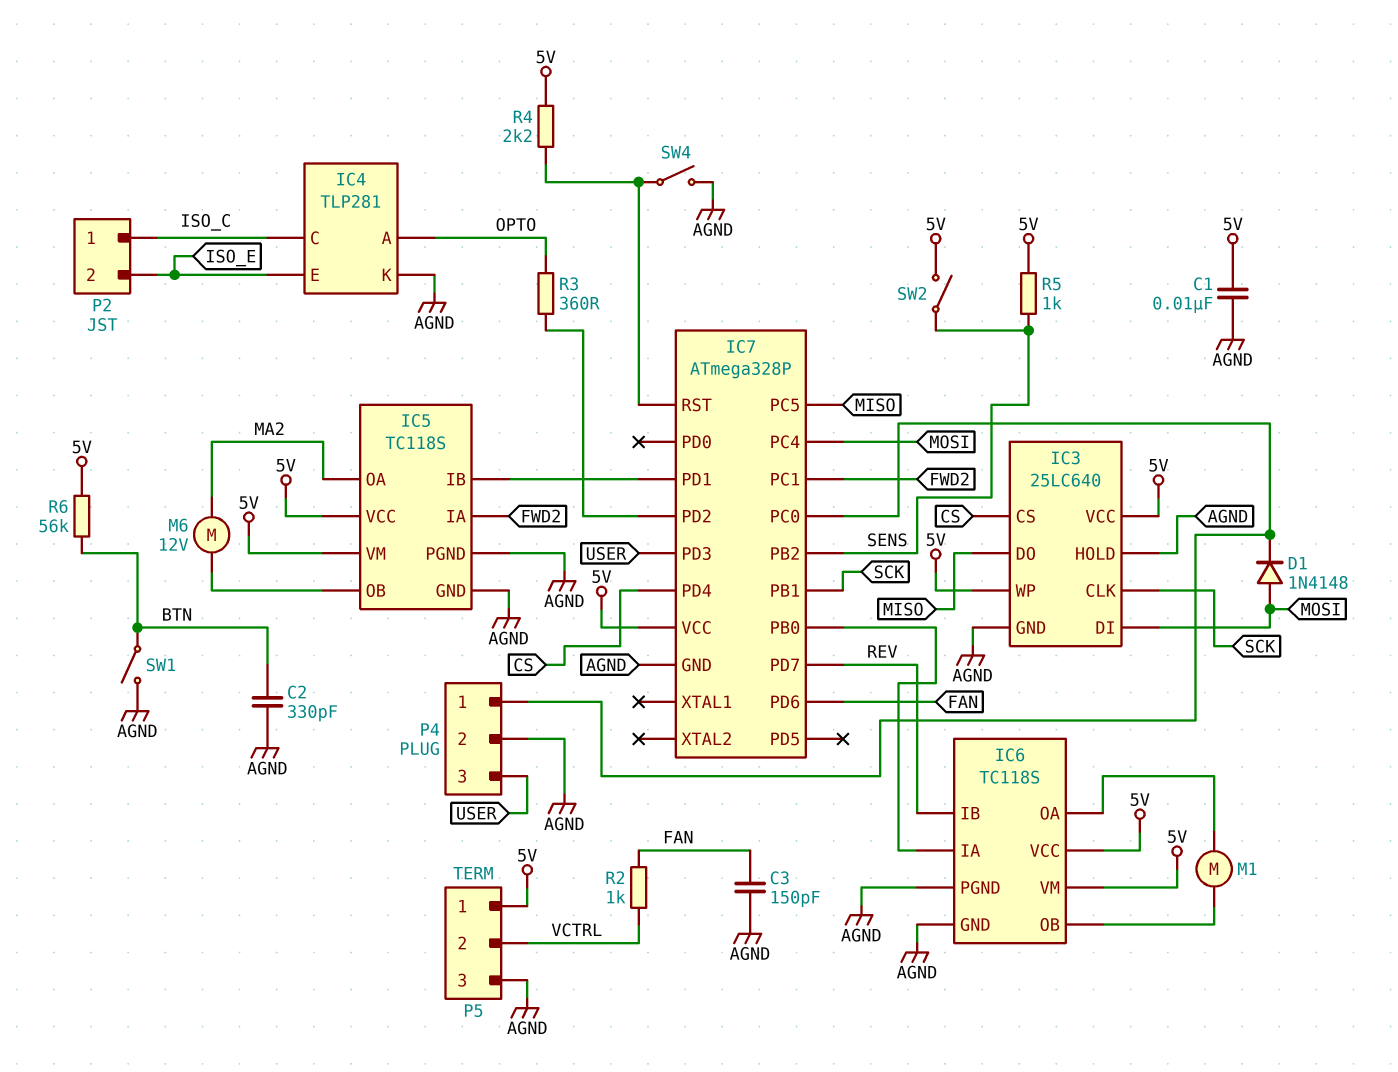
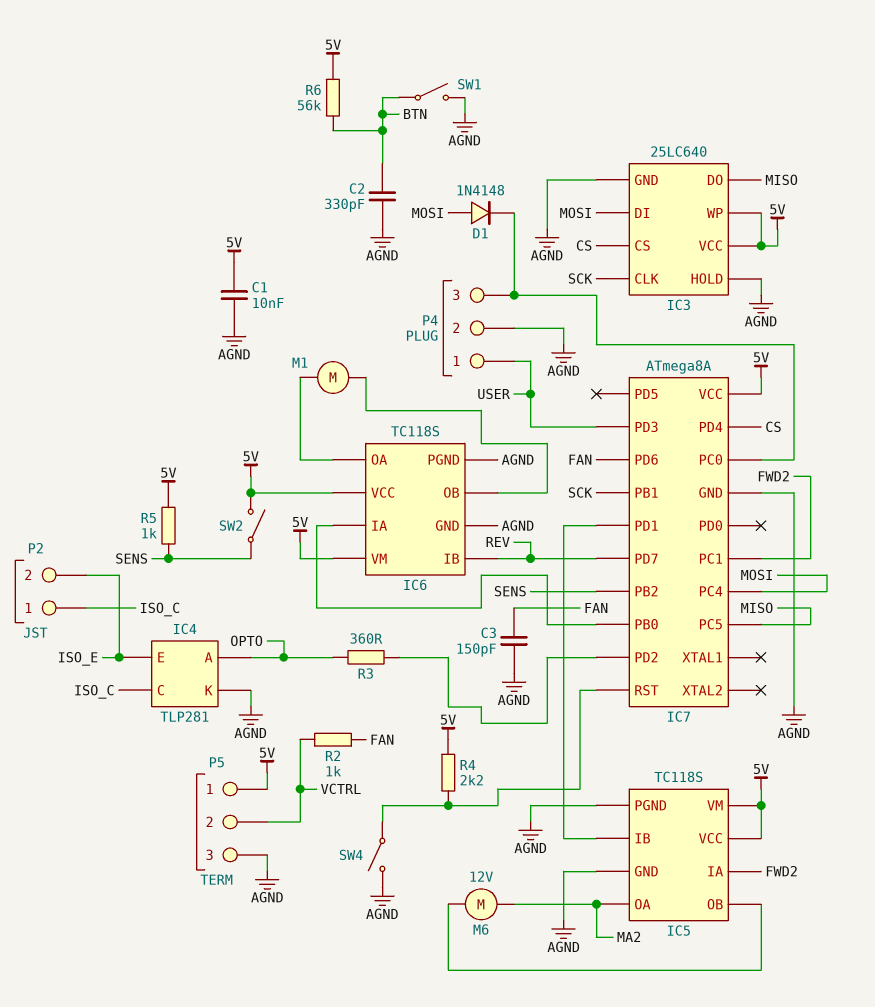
IC7: ATmega328P -> ATmega8A
P4 pin 1: IC7/PC0 -> USER
P4 pin 3: USER -> IC7/PC0

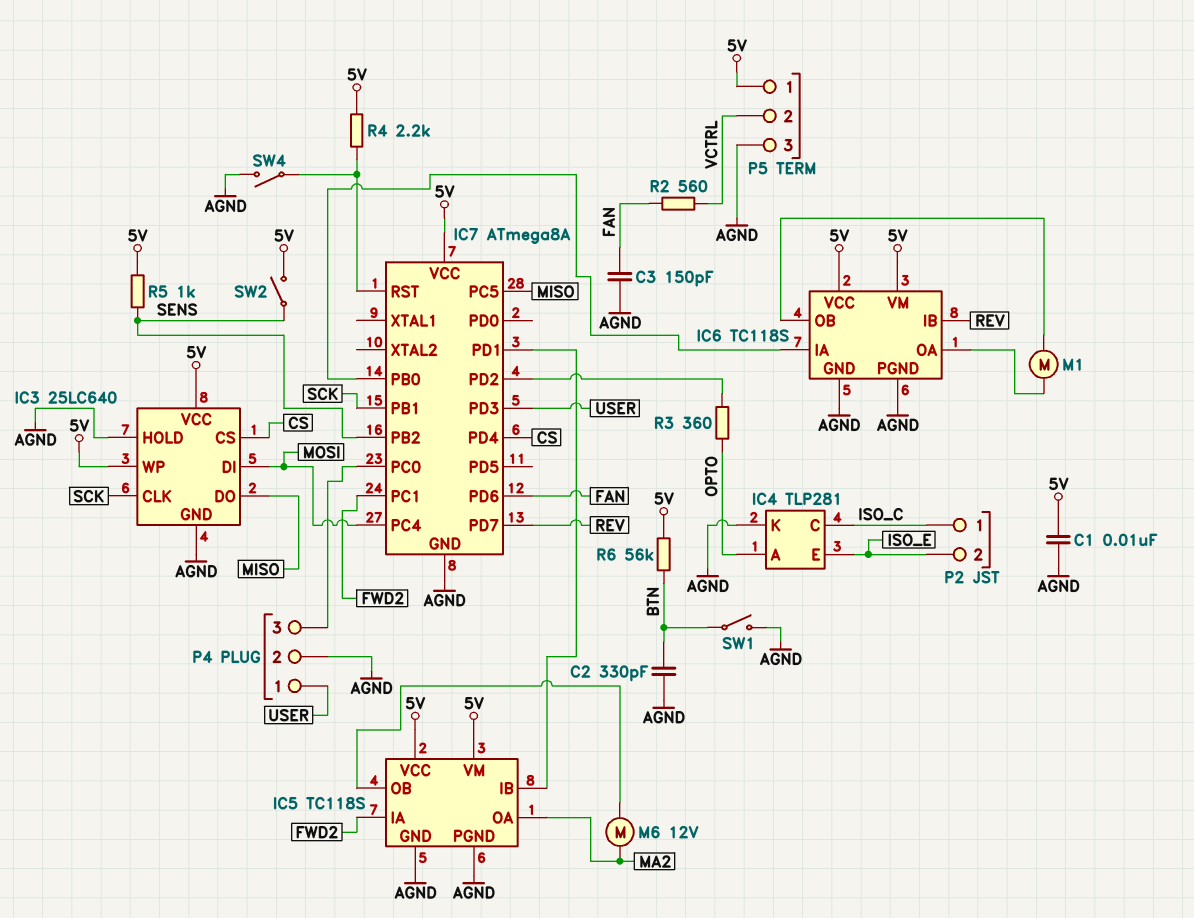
D1: diode 1N4148 (A MOSI, K IC7/PC0) -> none
R2: 1k (FAN, VCTRL) -> 560 (FAN, VCTRL)

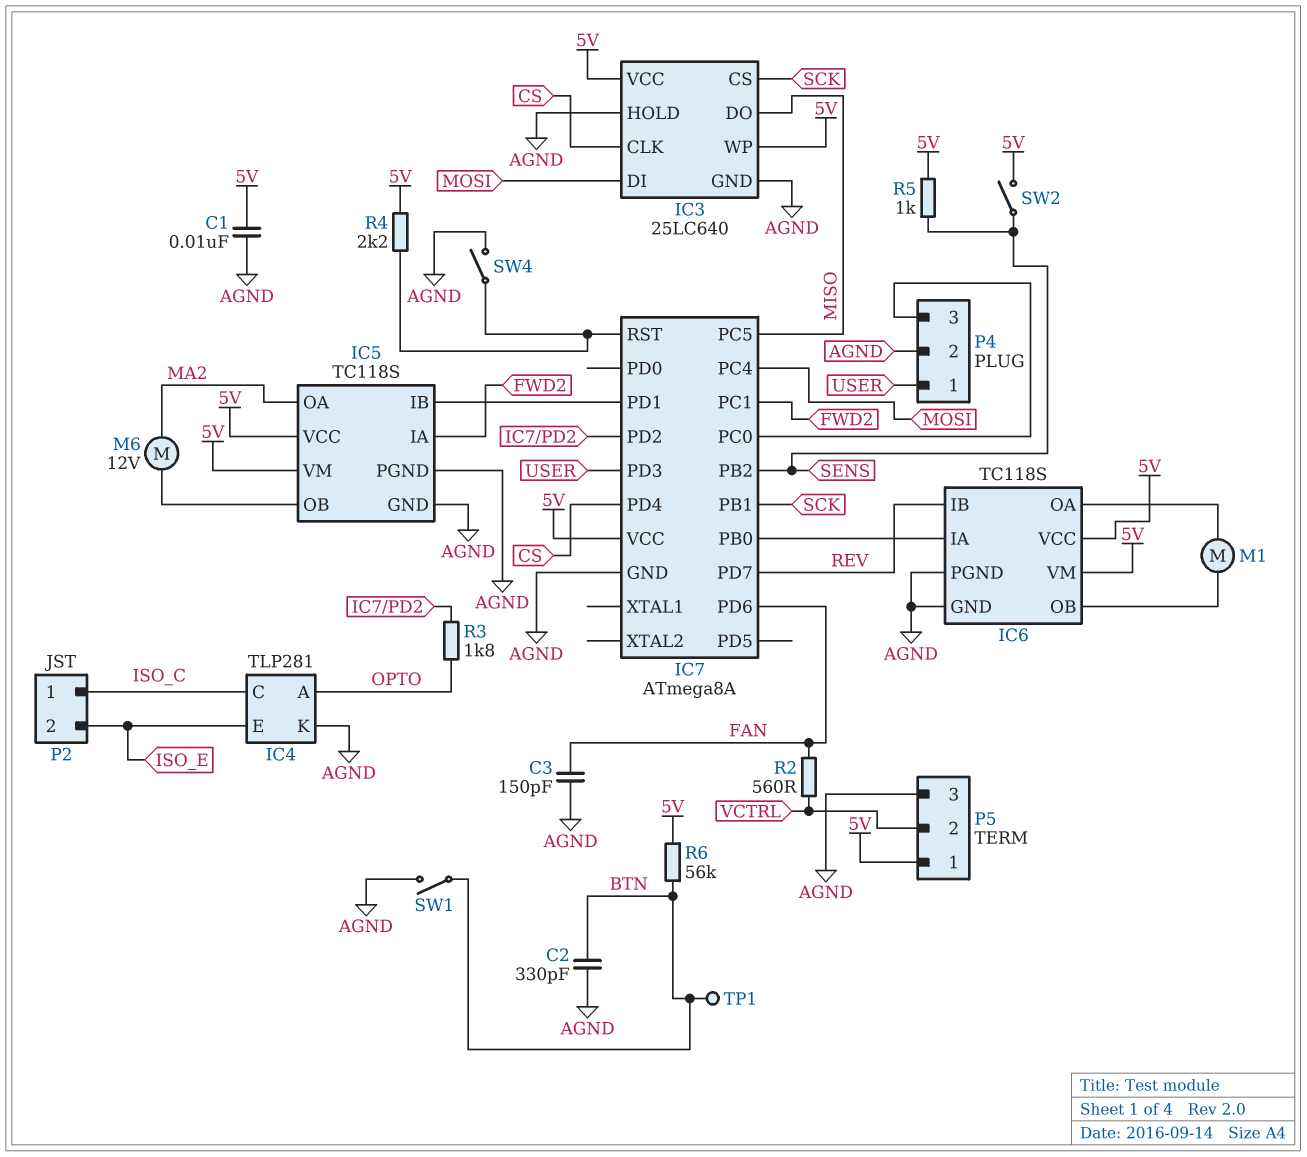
IC3 pin CLK: SCK -> CS
IC3 pin CS: CS -> SCK
R3: 360 (IC7/PD2, OPTO) -> 1.8k (IC7/PD2, OPTO)
TP1: none -> test point (BTN)

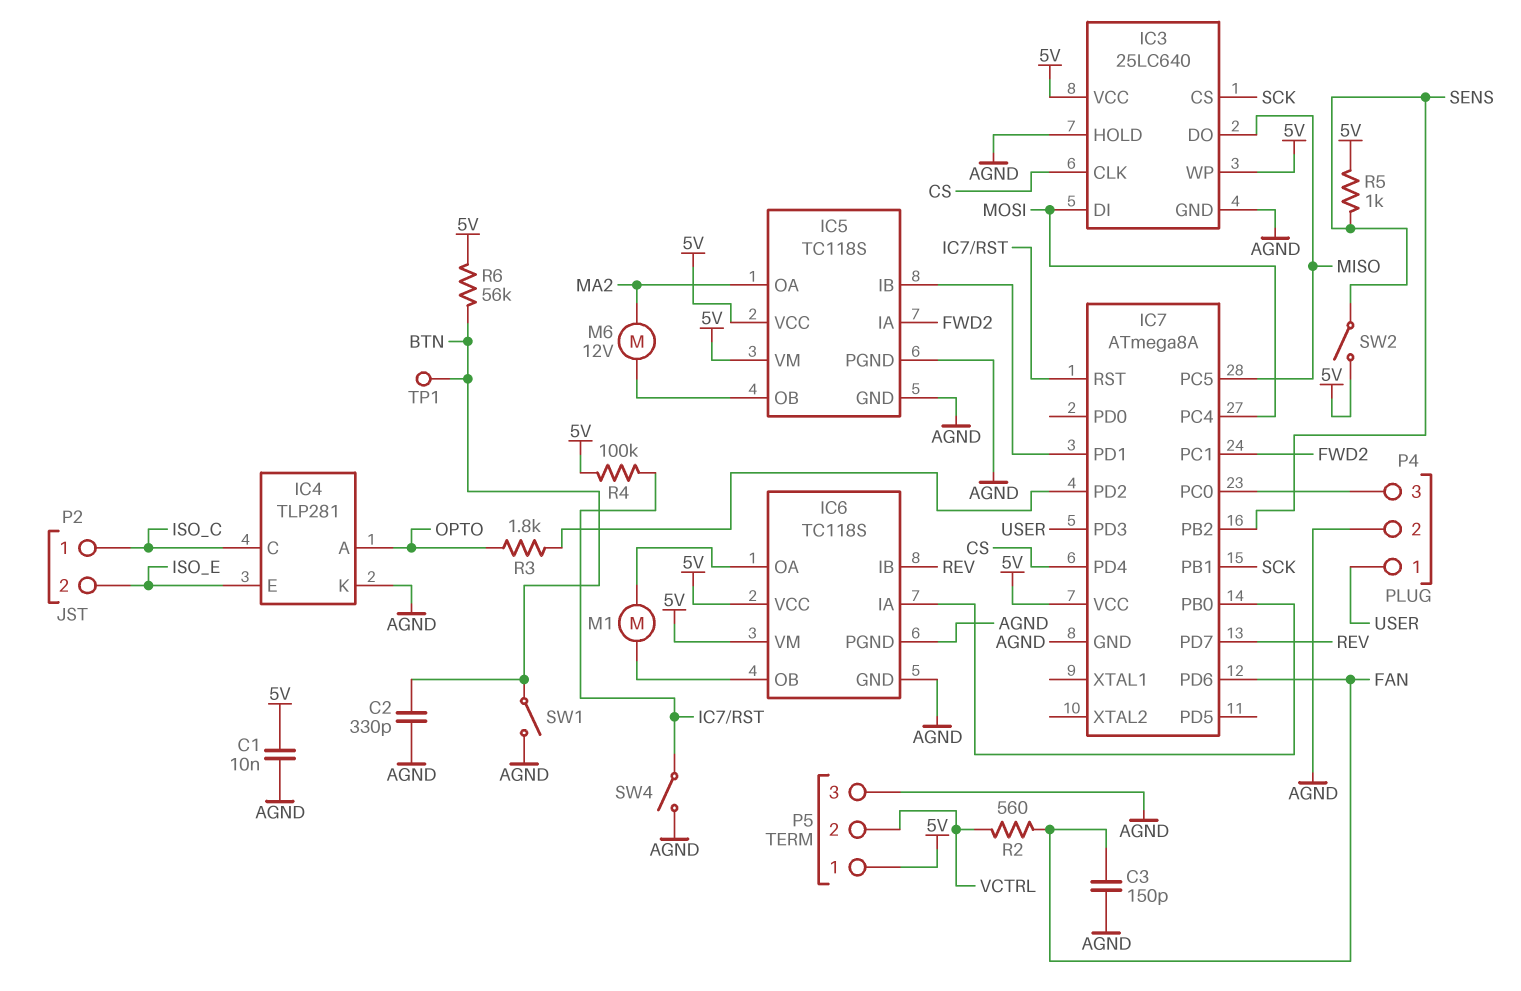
R4: 2.2k (5V, IC7/RST) -> 100k (5V, IC7/RST)

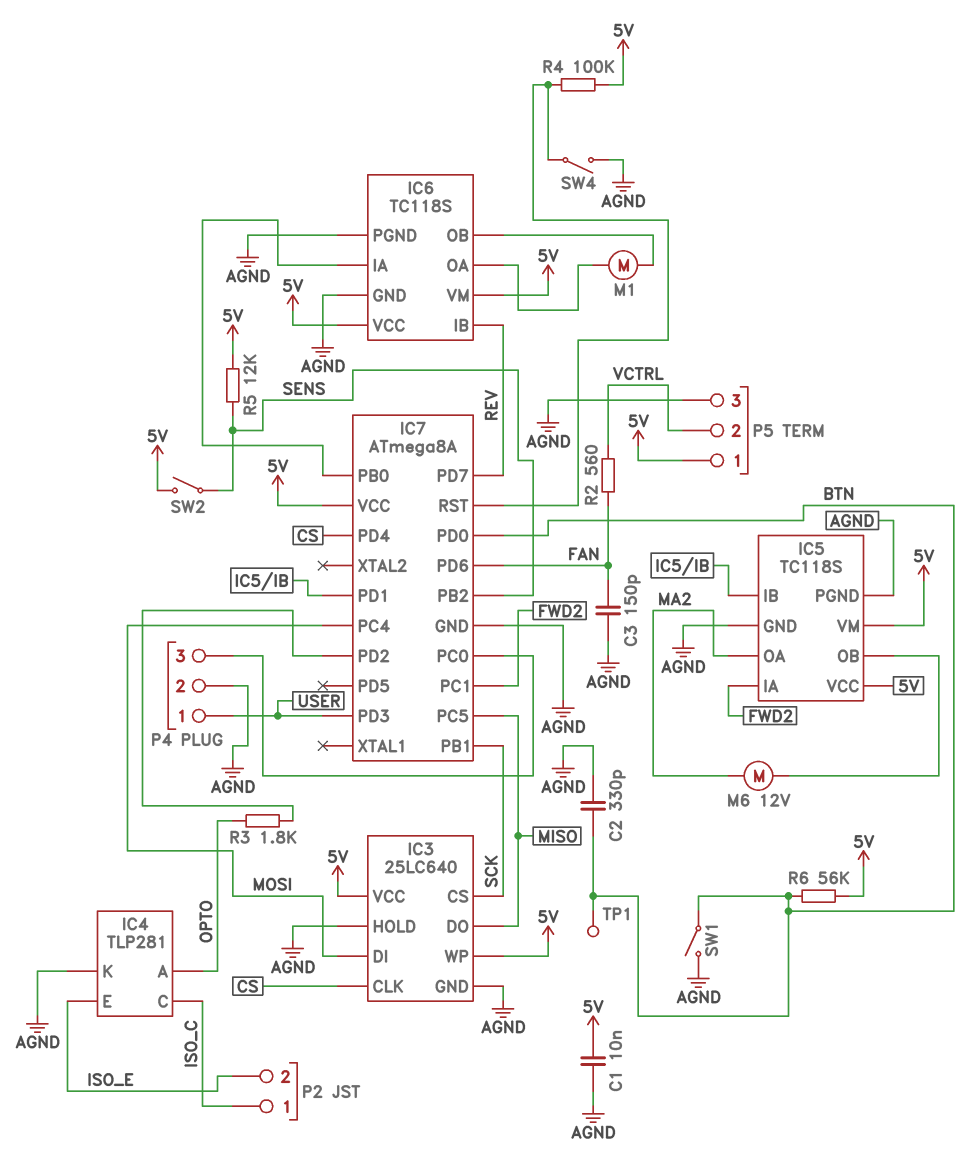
IC7 pin PD0: none -> BTN
R5: 1k (5V, SENS) -> 12k (5V, SENS)

